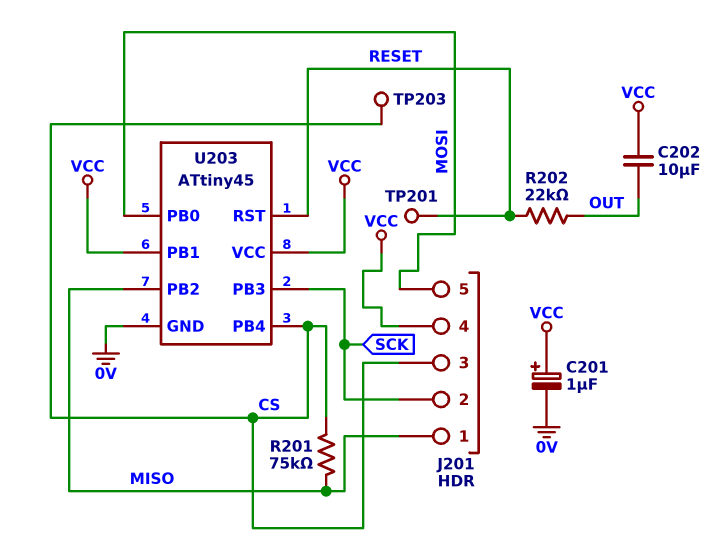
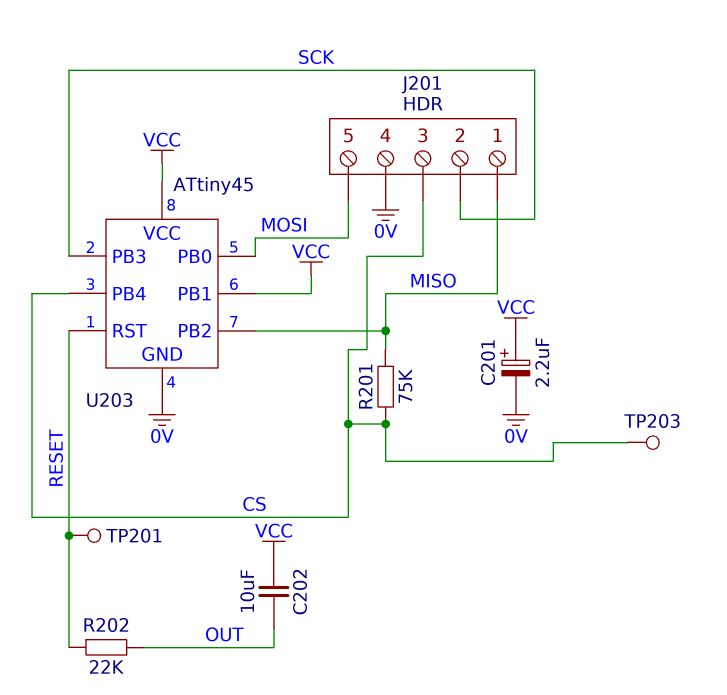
C201: 1uF (plus VCC, minus 0V) -> 2.2uF (plus VCC, minus 0V)
J201 pin 4: VCC -> 0V

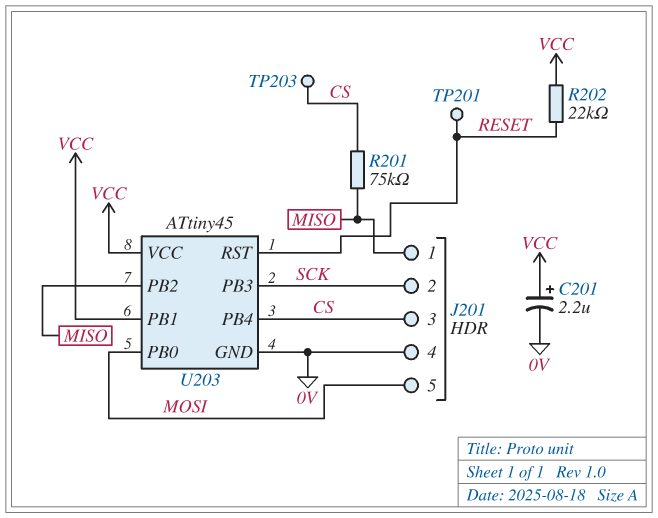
C202: 10uF (OUT, VCC) -> none
R202: 22k (OUT, RESET) -> 22k (RESET, VCC)

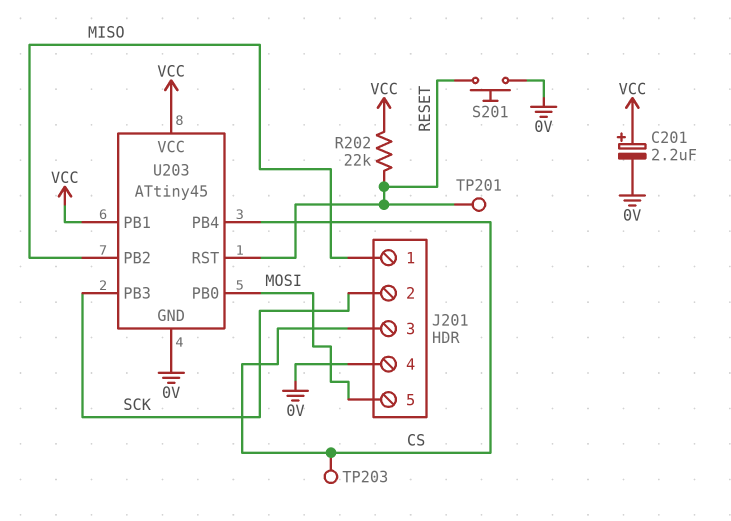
R201: 75k (CS, MISO) -> none
S201: none -> button (0V, RESET)

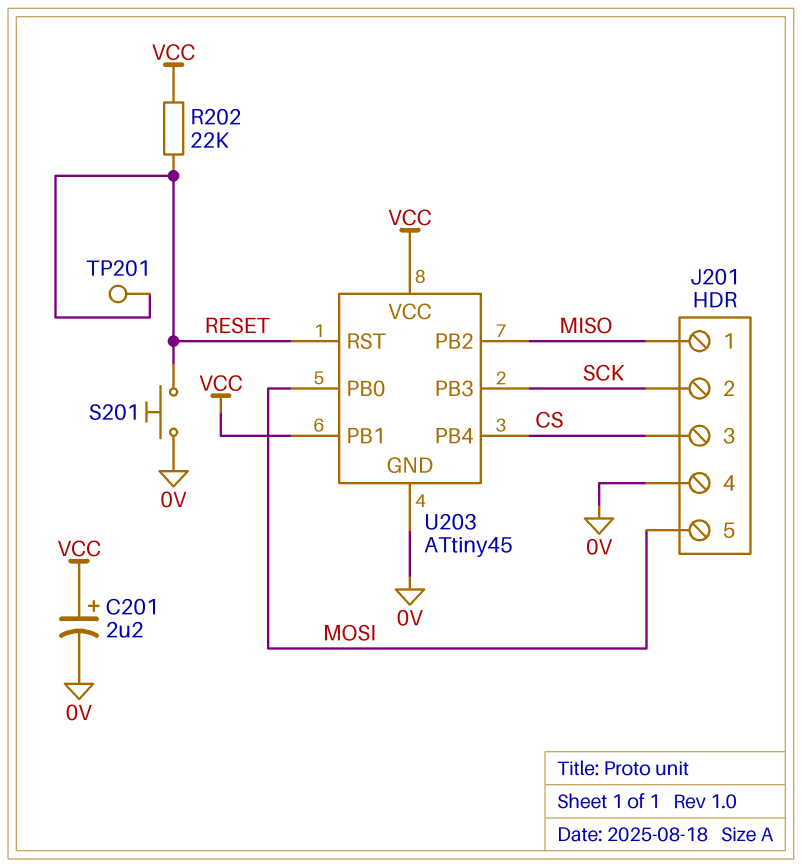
TP203: test point (CS) -> none

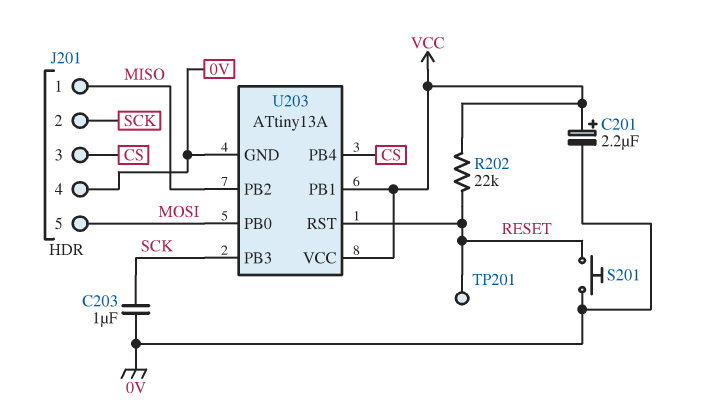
C203: none -> 1uF (0V, SCK)
U203: ATtiny45 -> ATtiny13A

